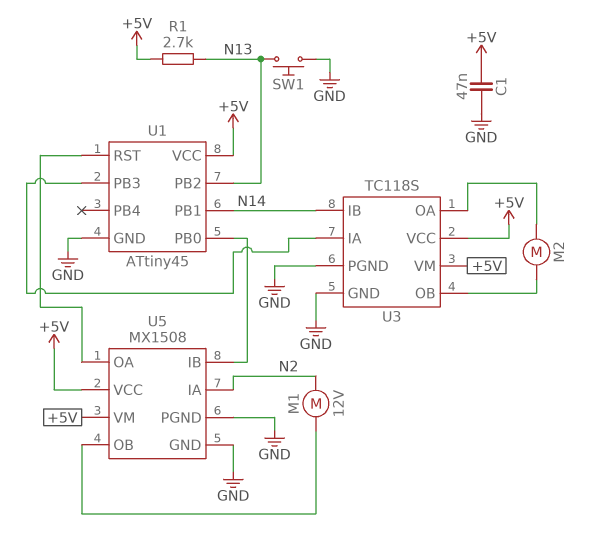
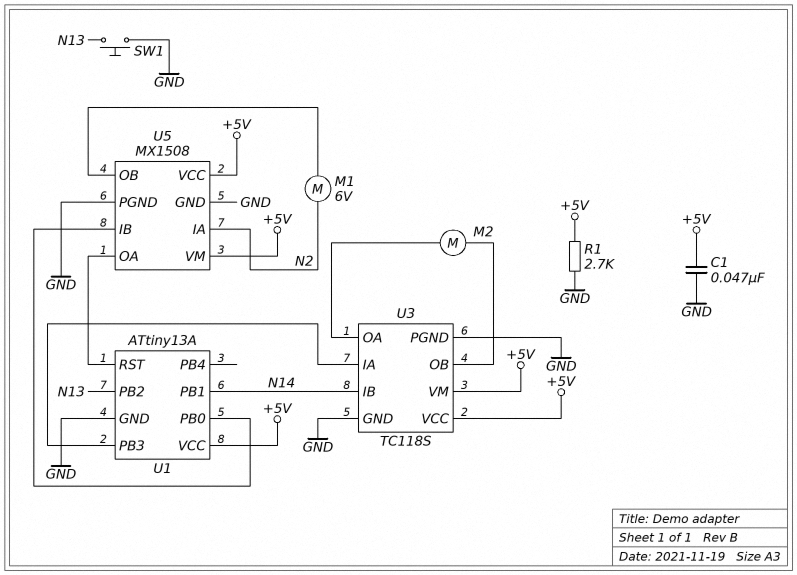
M1: motor 12V (N2, U5/OB) -> motor 6V (N2, U5/OB)
R1: 2.7k (+5V, N13) -> 2.7k (+5V, GND)
U1: ATtiny45 -> ATtiny13A

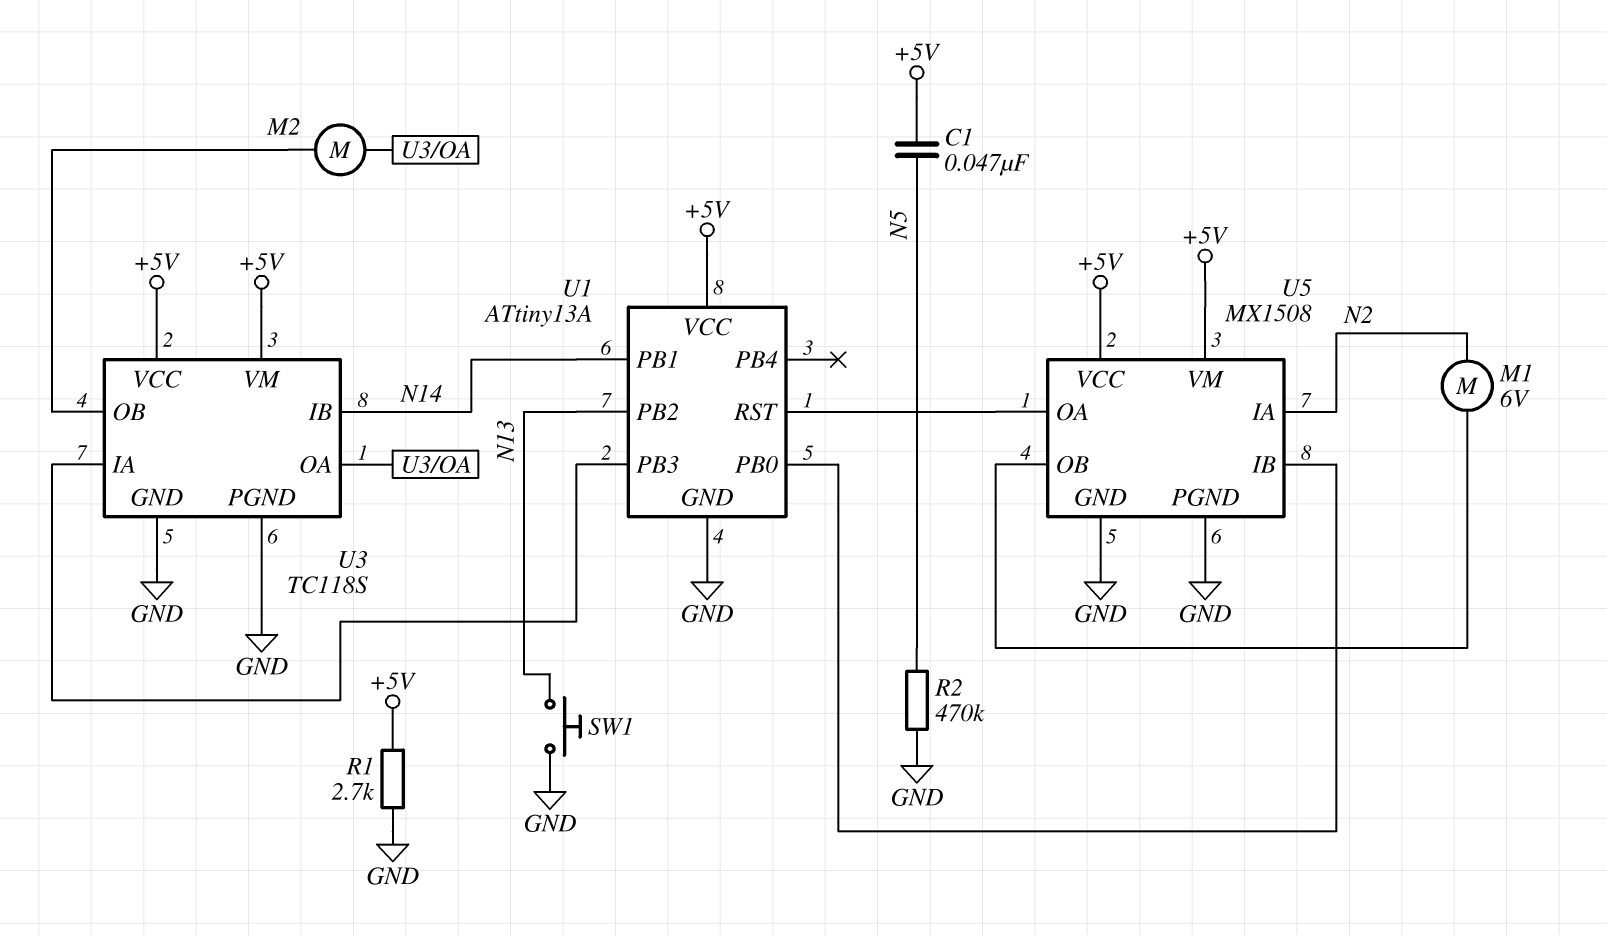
C1: 47nF (+5V, GND) -> 47nF (+5V, N5)
R2: none -> 470k (GND, N5)

